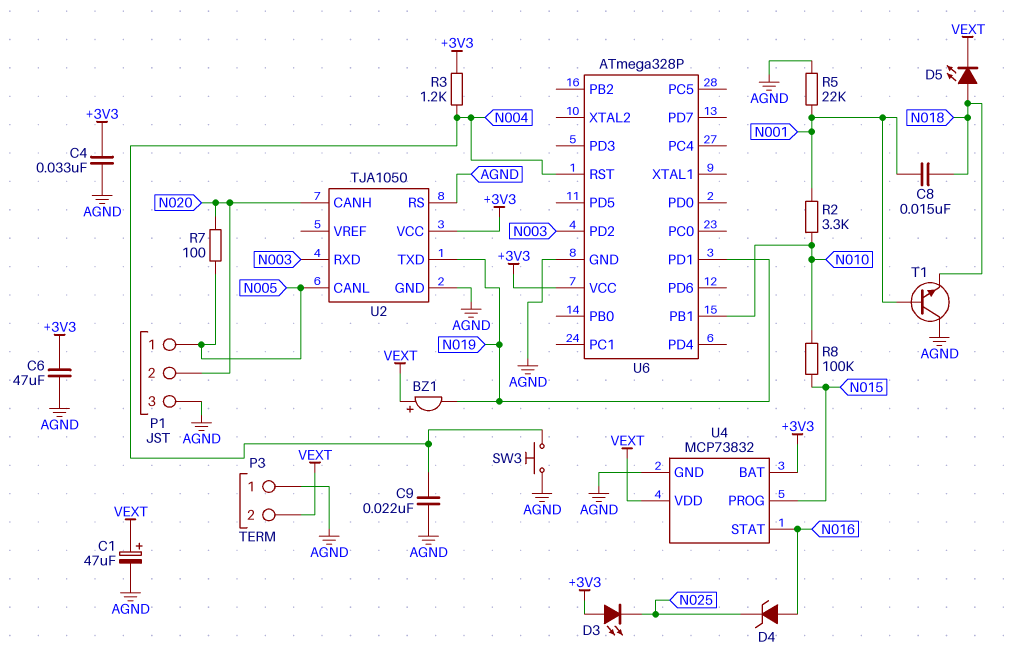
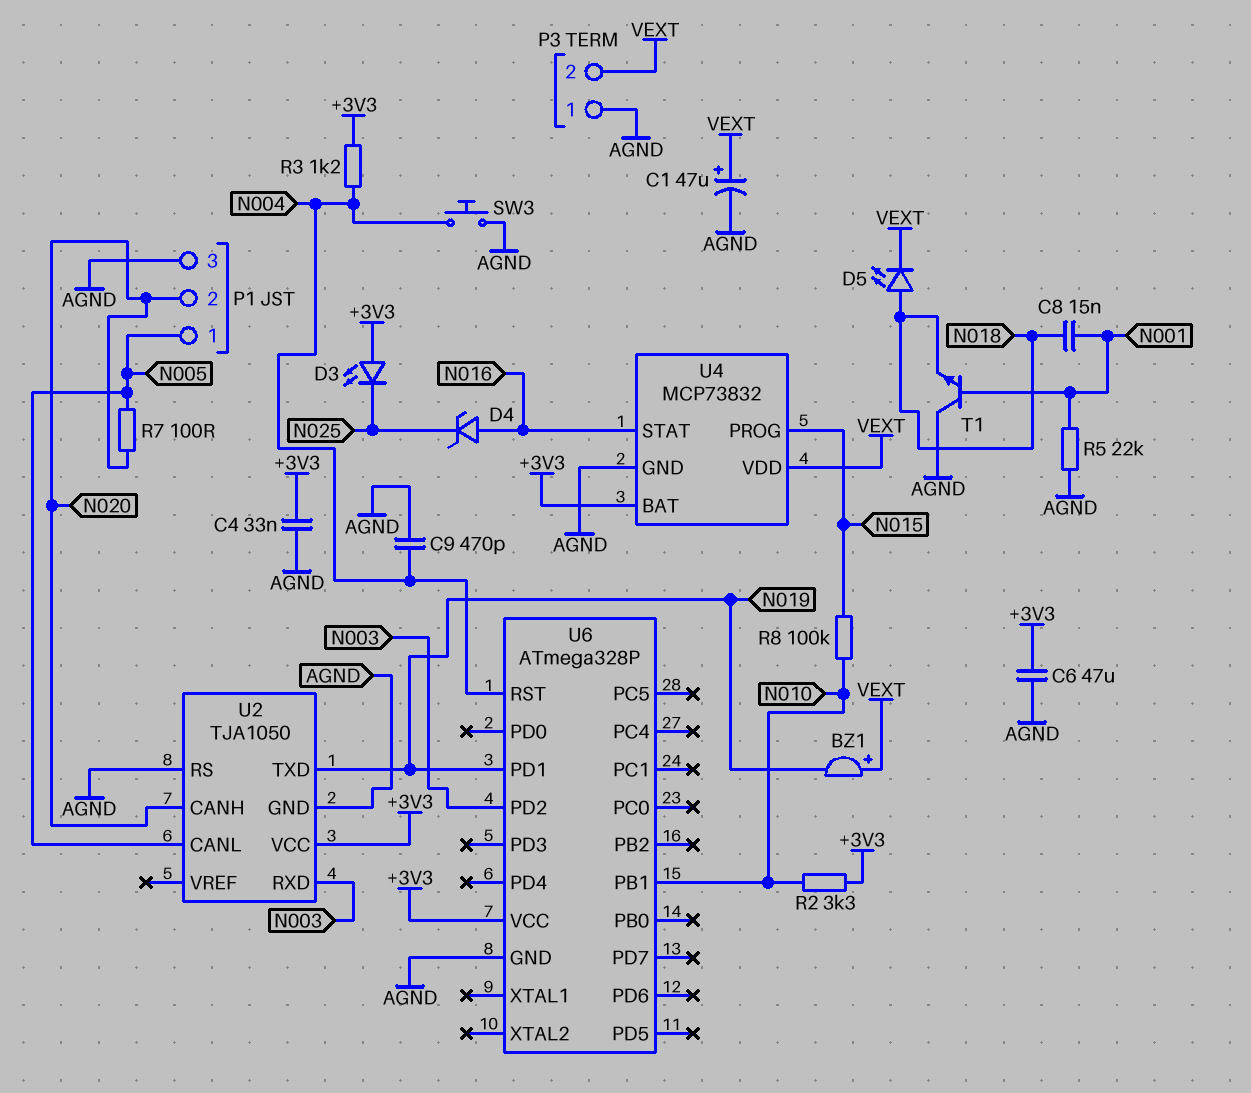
C9: 22nF (AGND, N004) -> 470pF (AGND, N004)
R2: 3.3k (N001, N010) -> 3.3k (+3V3, N010)

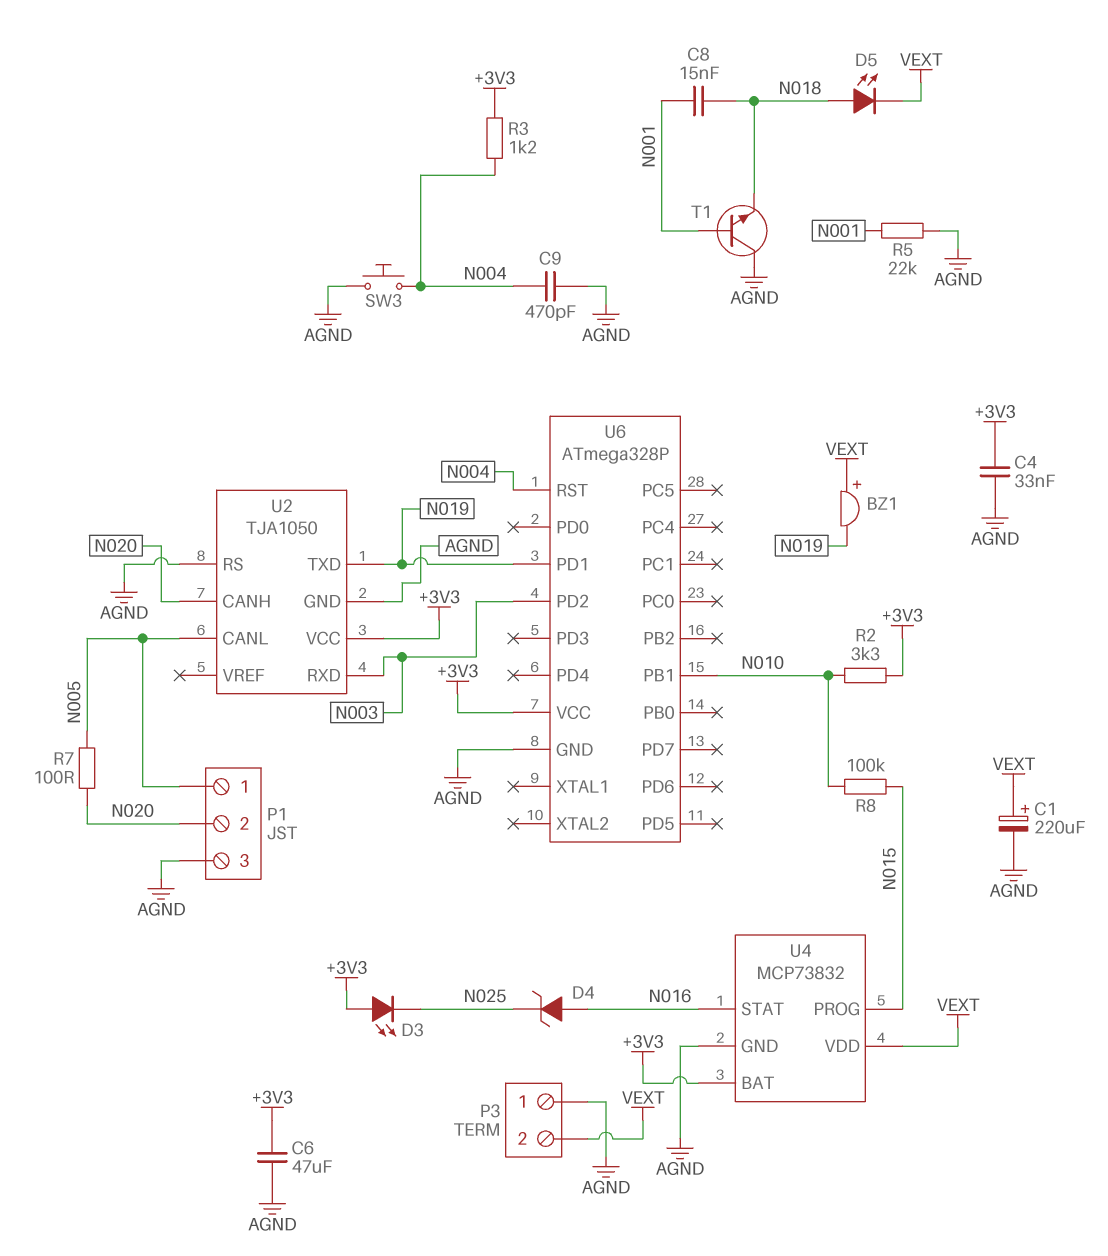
C1: 47uF (plus VEXT, minus AGND) -> 220uF (plus VEXT, minus AGND)

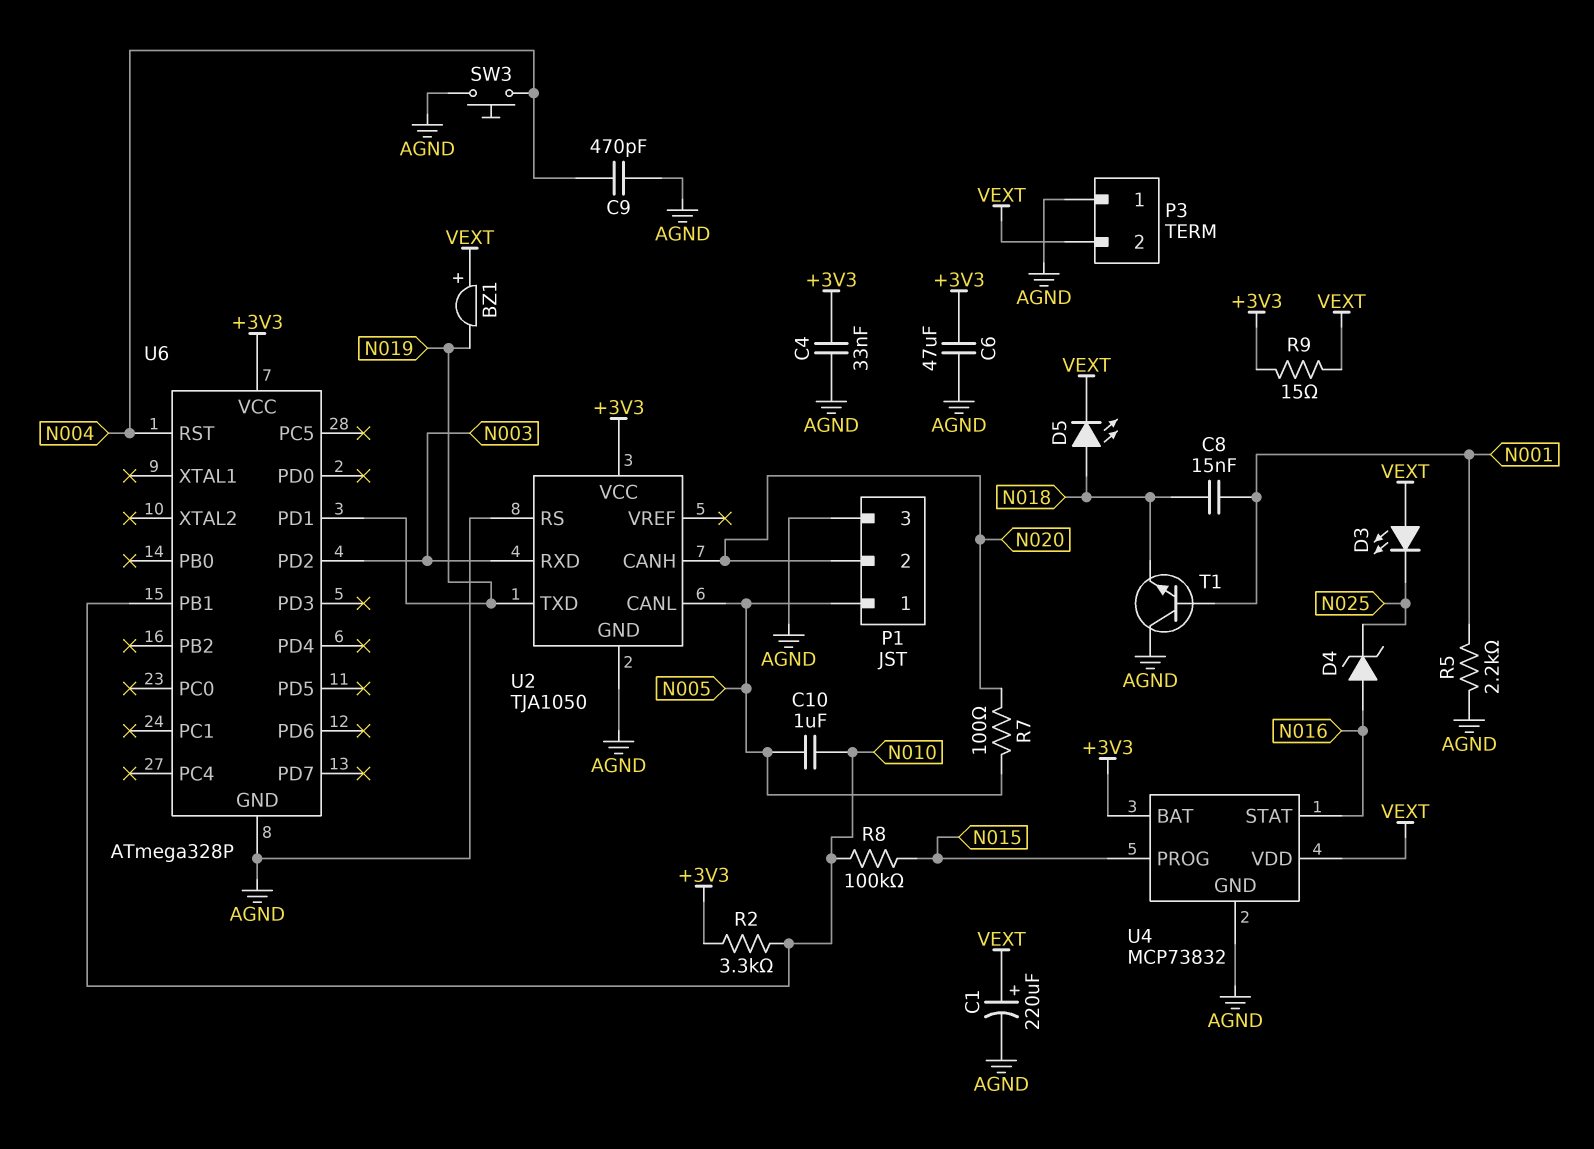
C10: none -> 1uF (N005, N010)
D3: LED (A +3V3, K N025) -> LED (A VEXT, K N025)
R3: 1.2k (+3V3, N004) -> none
R5: 22k (AGND, N001) -> 2.2k (AGND, N001)
R9: none -> 15 (+3V3, VEXT)

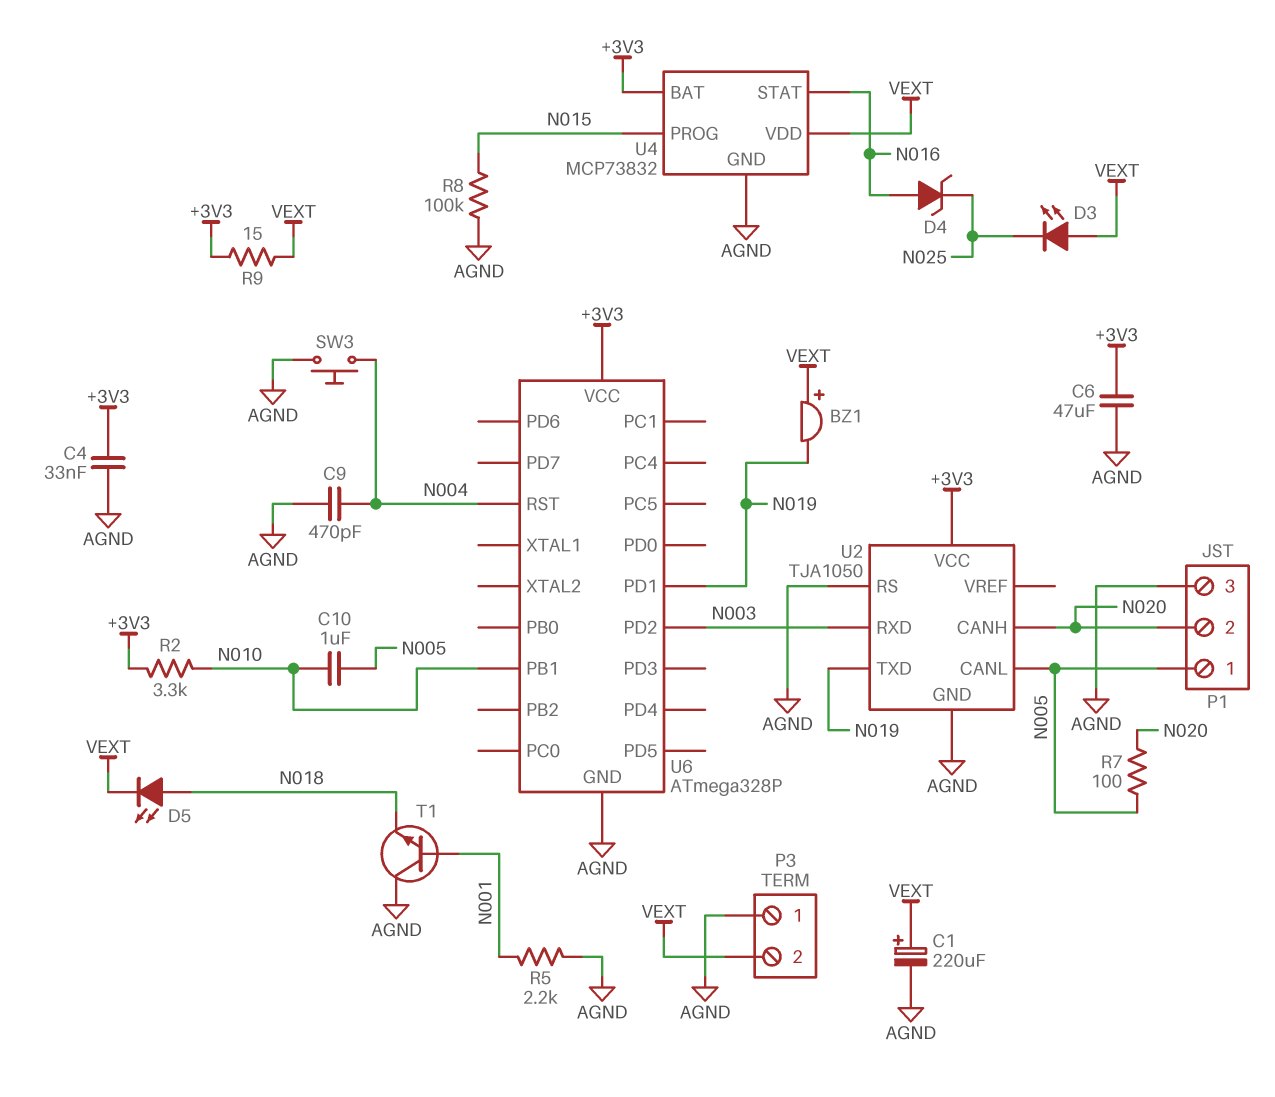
C8: 15nF (N001, N018) -> none
R8: 100k (N010, N015) -> 100k (AGND, N015)

